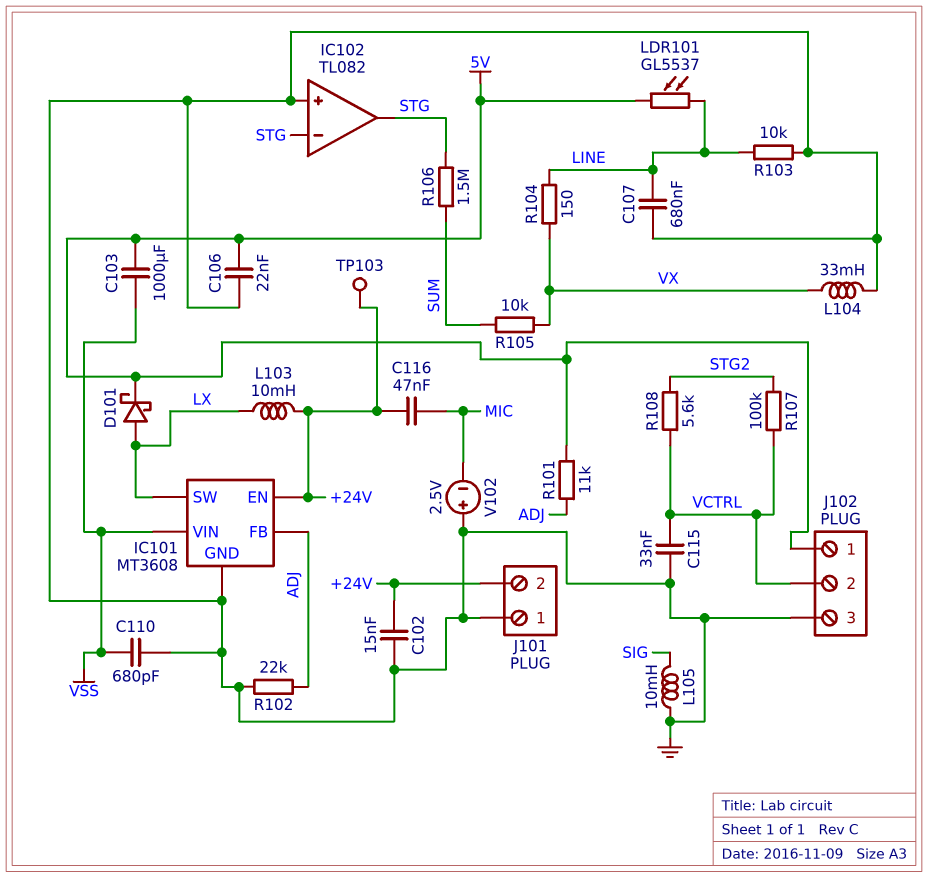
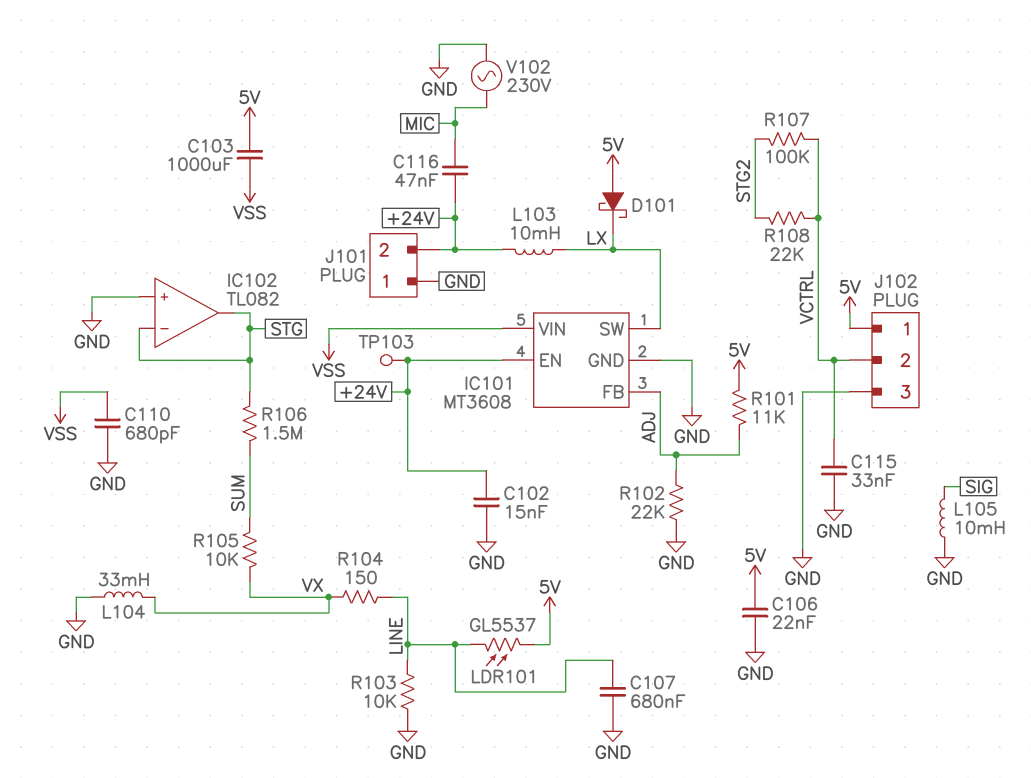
D101: schottky (A LX, K 5V) -> schottky (A 5V, K LX)
R108: 5.6k (STG2, VCTRL) -> 22k (STG2, VCTRL)
V102: 2.5V (plus GND, minus MIC) -> AC 230V (GND, MIC)

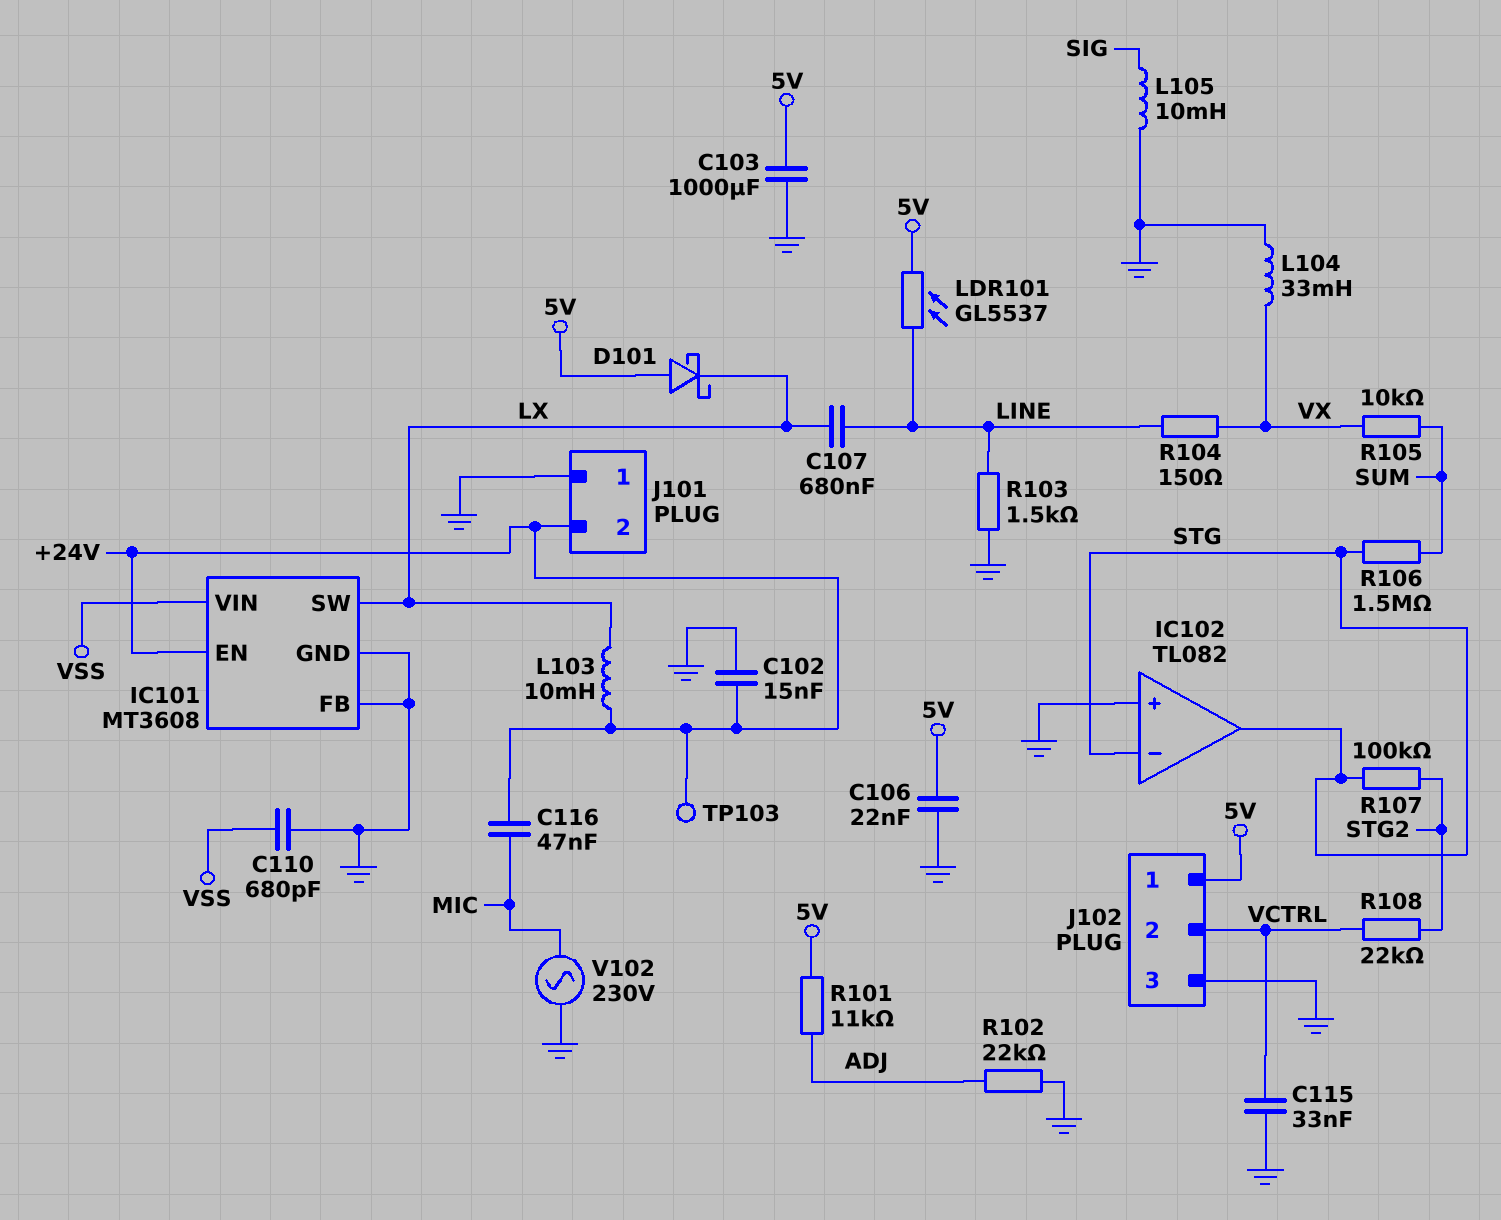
C103: 1000uF (5V, VSS) -> 1000uF (5V, GND)
C107: 680nF (GND, LINE) -> 680nF (LINE, LX)
IC101 pin FB: ADJ -> GND
R103: 10k (GND, LINE) -> 1.5k (GND, LINE)
R107: 100k (STG2, VCTRL) -> 100k (STG, STG2)

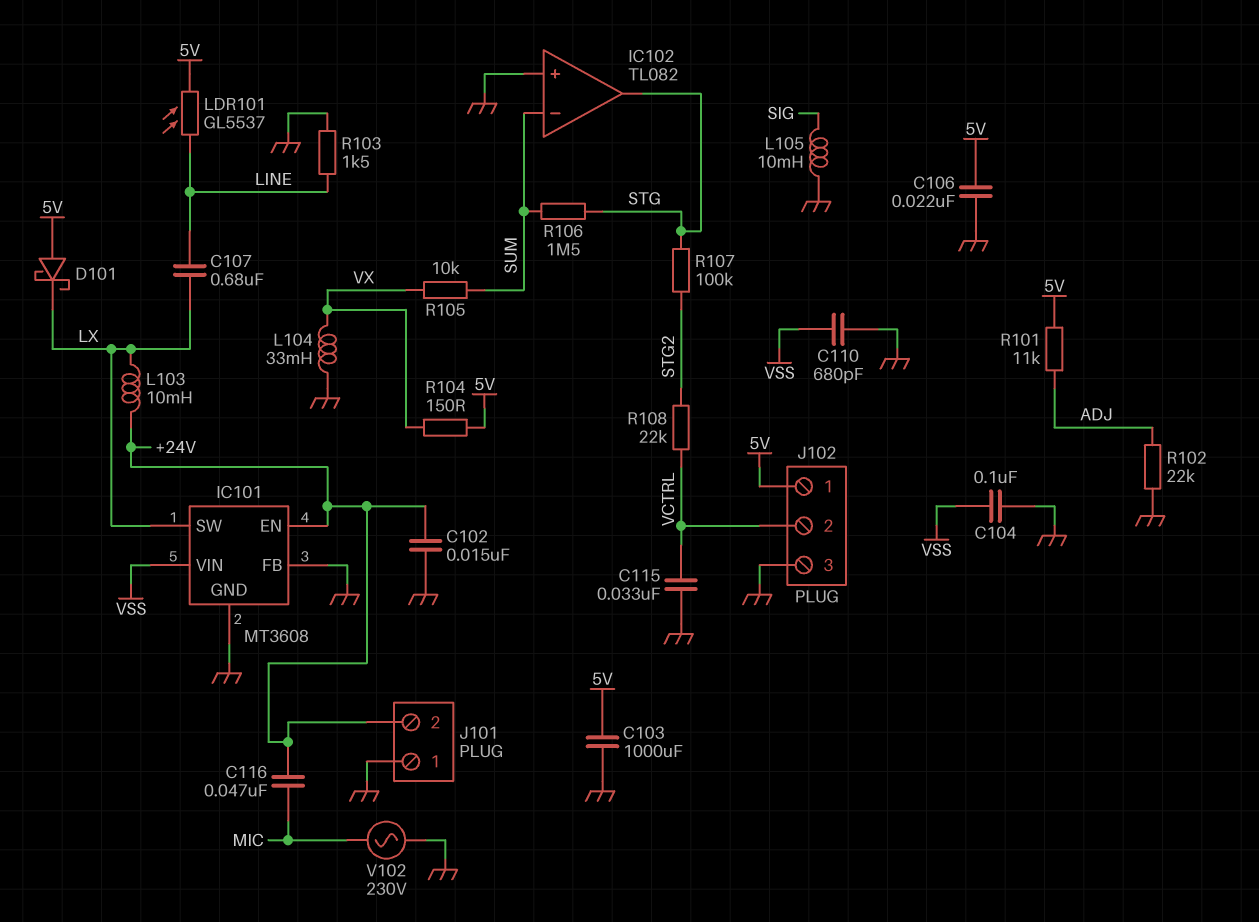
C104: none -> 100nF (GND, VSS)
IC102 pin in-: STG -> SUM
R104: 150 (LINE, VX) -> 150 (5V, VX)
TP103: test point (+24V) -> none

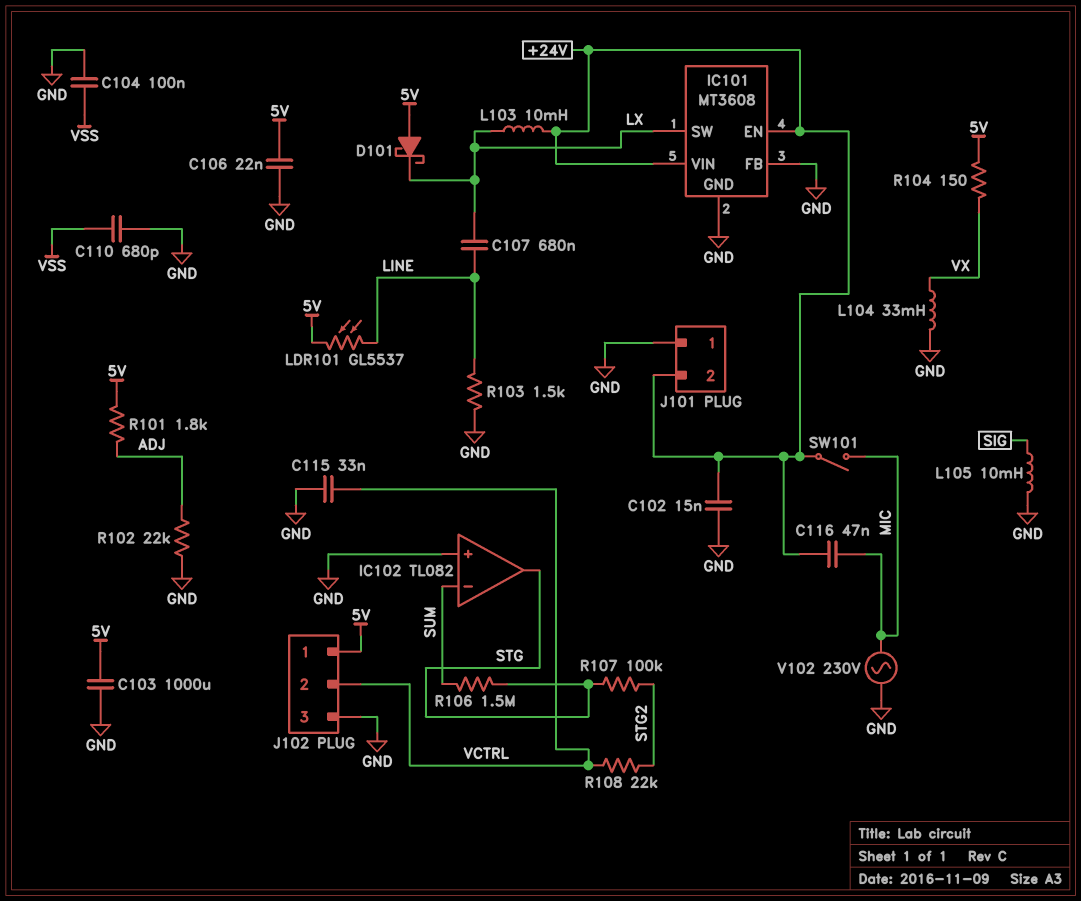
IC101 pin VIN: VSS -> +24V
R101: 11k (5V, ADJ) -> 1.8k (5V, ADJ)
R105: 10k (SUM, VX) -> none
SW101: none -> switch (+24V, MIC)

